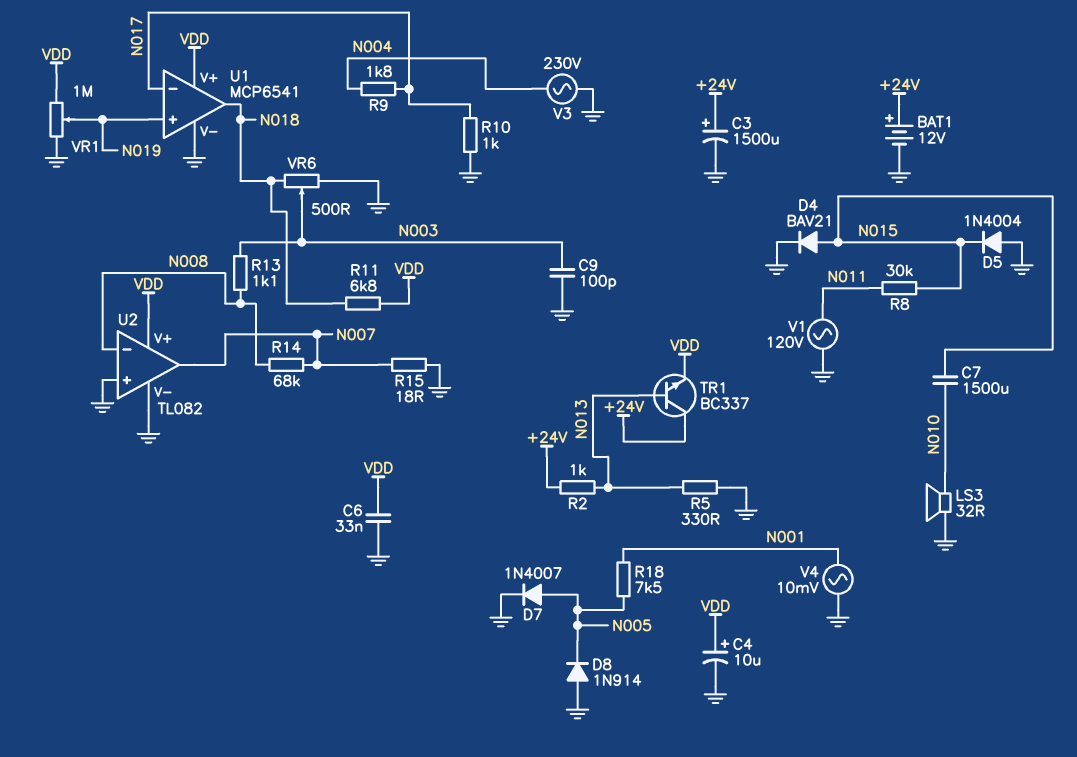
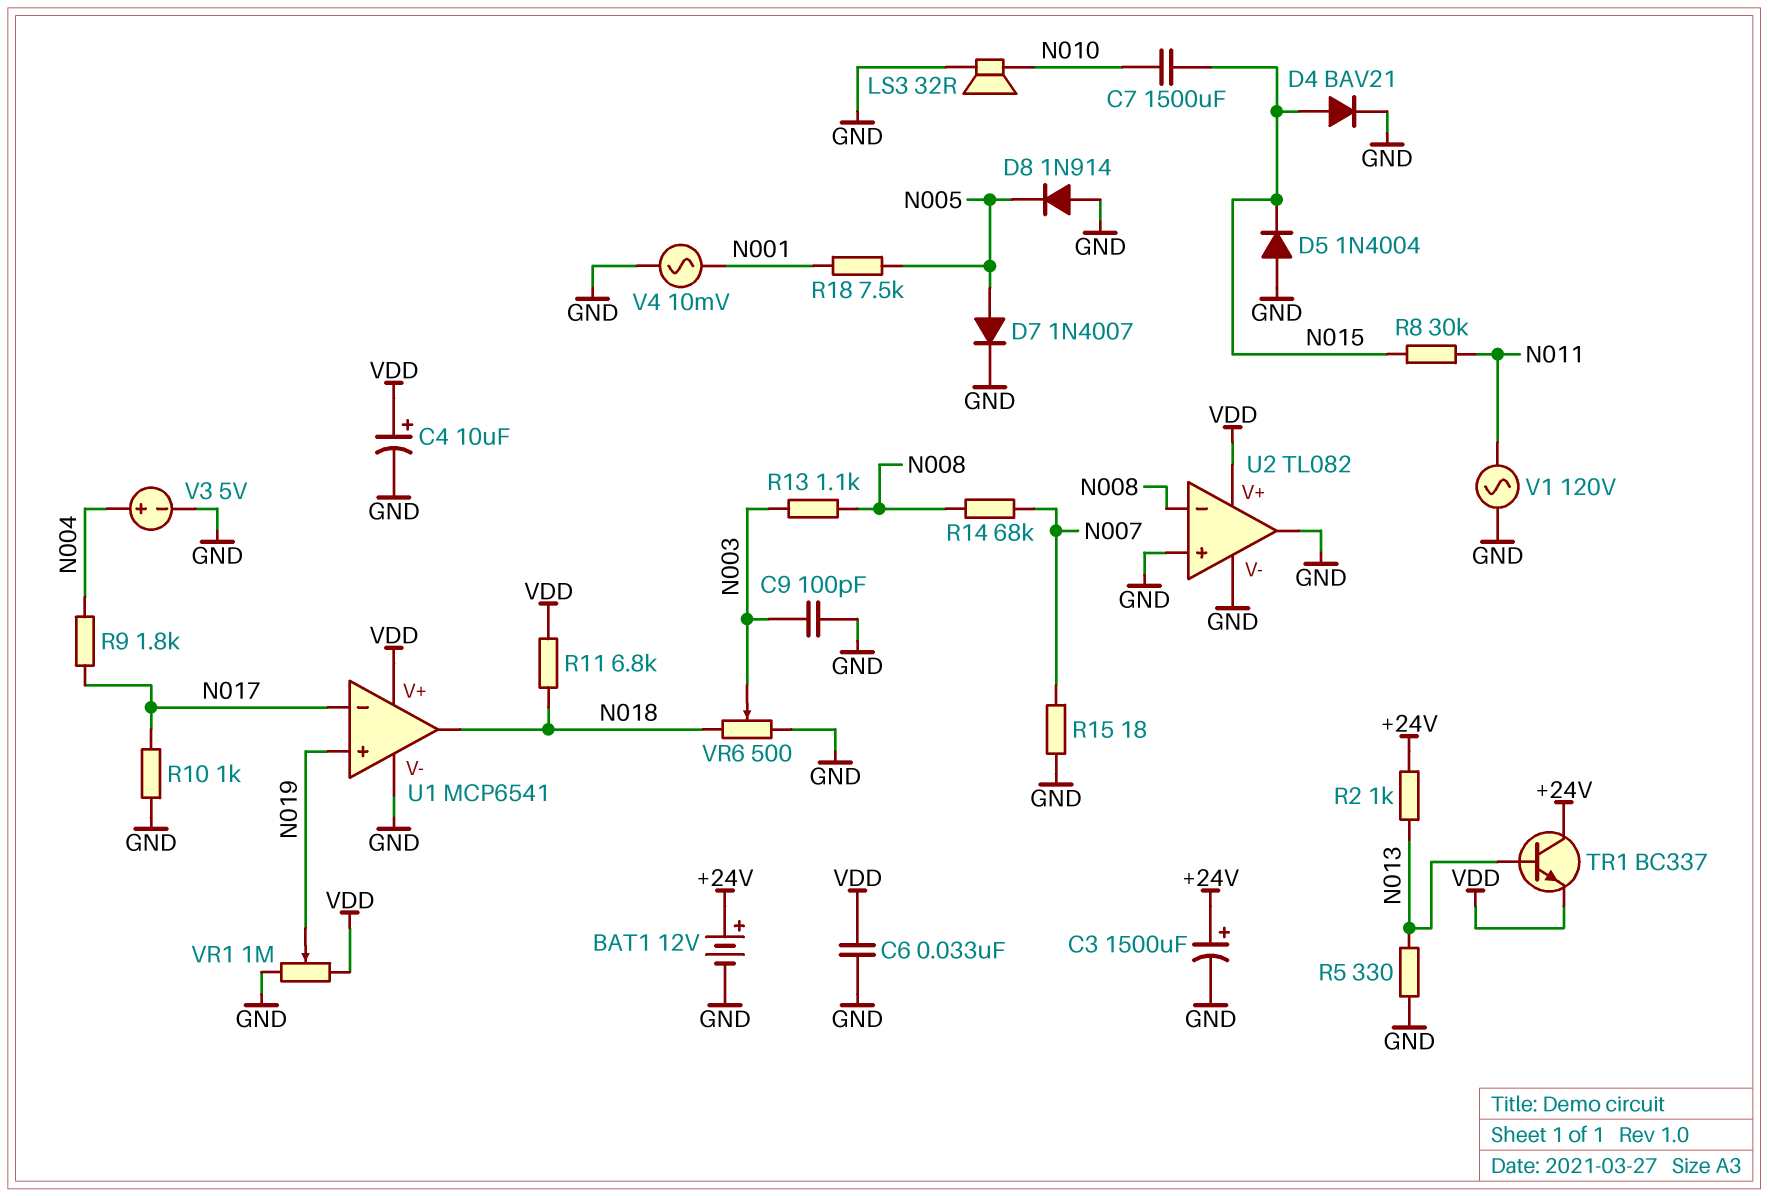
U2 pin out: N007 -> GND
V3: AC 230V (GND, N004) -> 5V (plus N004, minus GND)

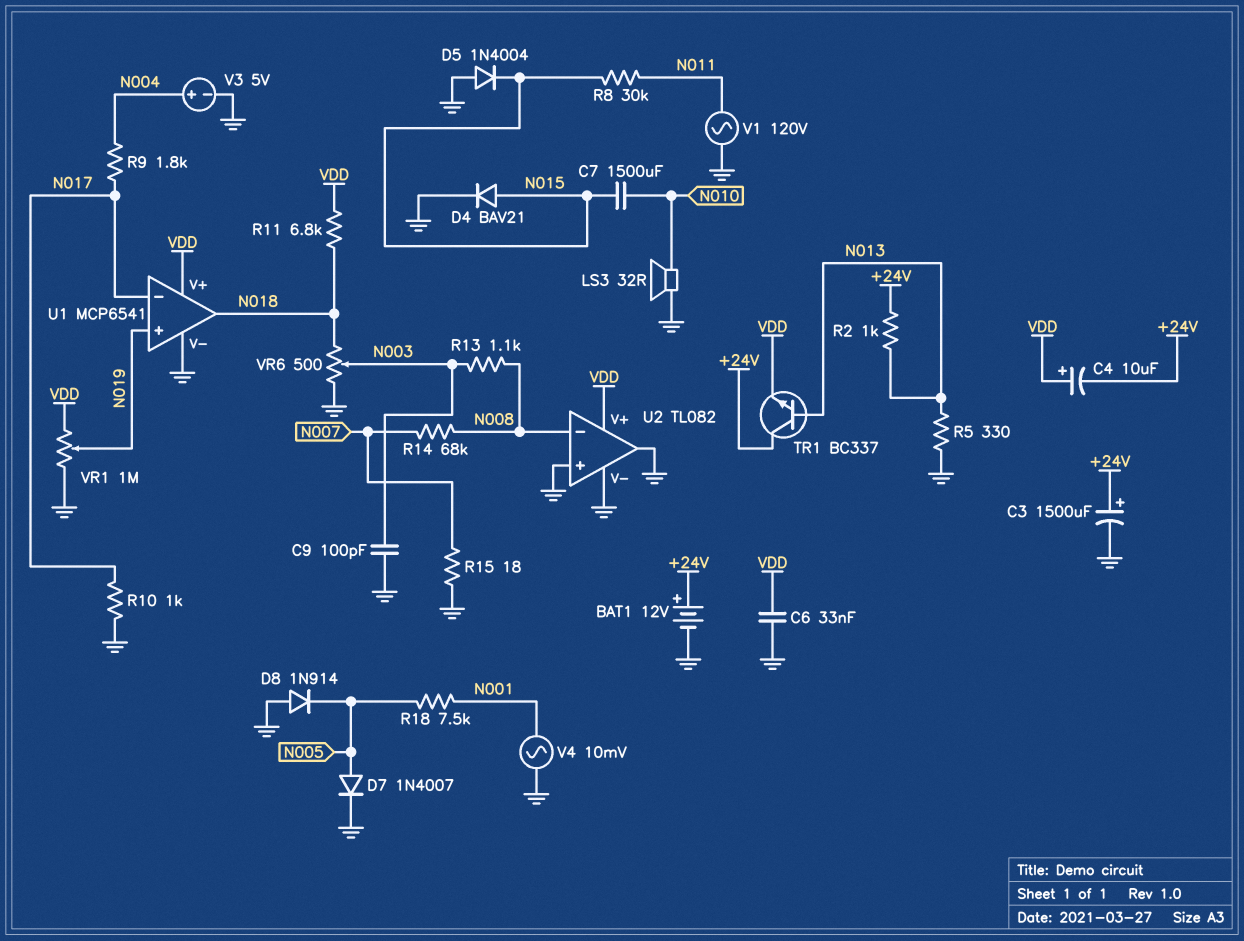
C4: 10uF (plus VDD, minus GND) -> 10uF (plus VDD, minus +24V)

